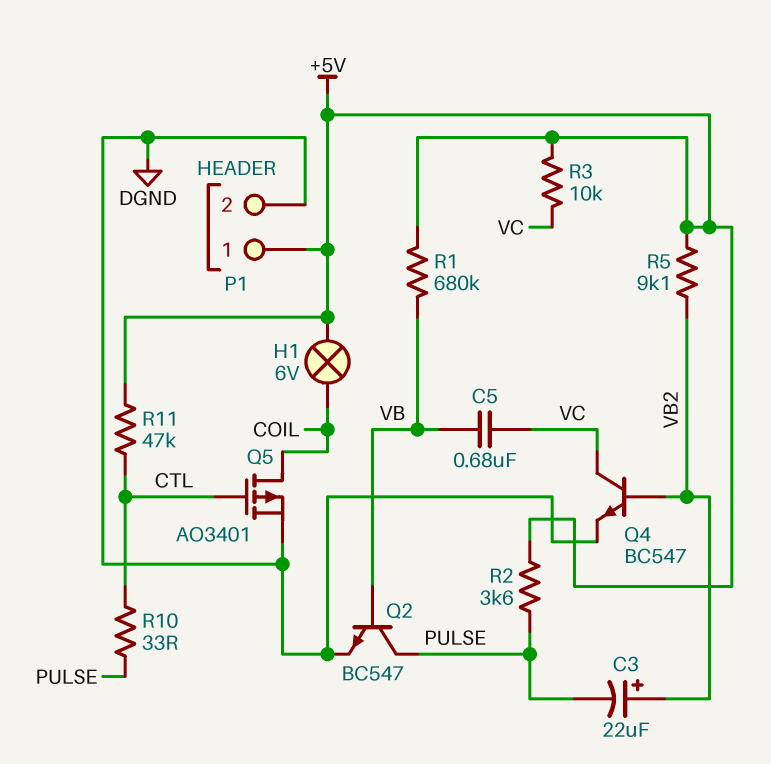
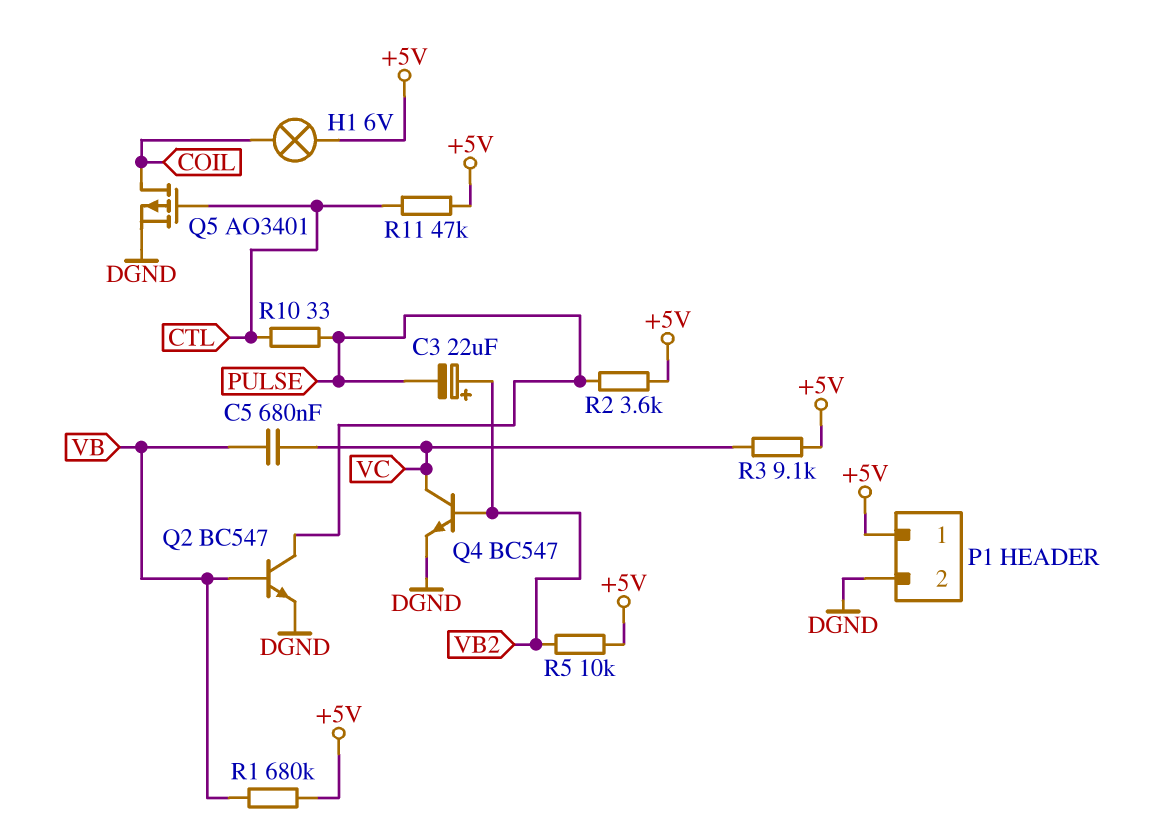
R3: 10k (+5V, VC) -> 9.1k (+5V, VC)
R5: 9.1k (+5V, VB2) -> 10k (+5V, VB2)

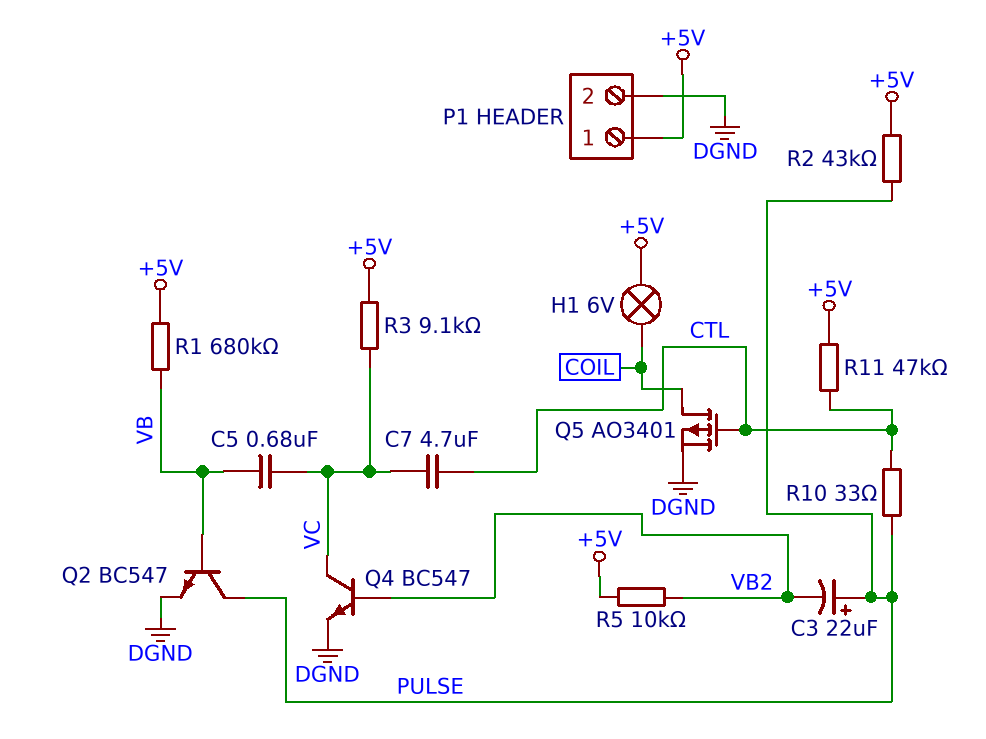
C3: 22uF (plus VB2, minus PULSE) -> 22uF (plus PULSE, minus VB2)
C7: none -> 4.7uF (CTL, VC)
R2: 3.6k (+5V, PULSE) -> 43k (+5V, PULSE)

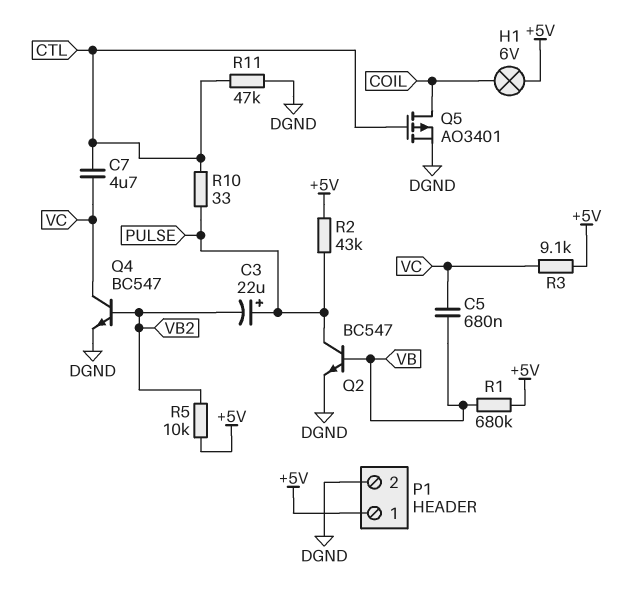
R11: 47k (+5V, CTL) -> 47k (CTL, DGND)

